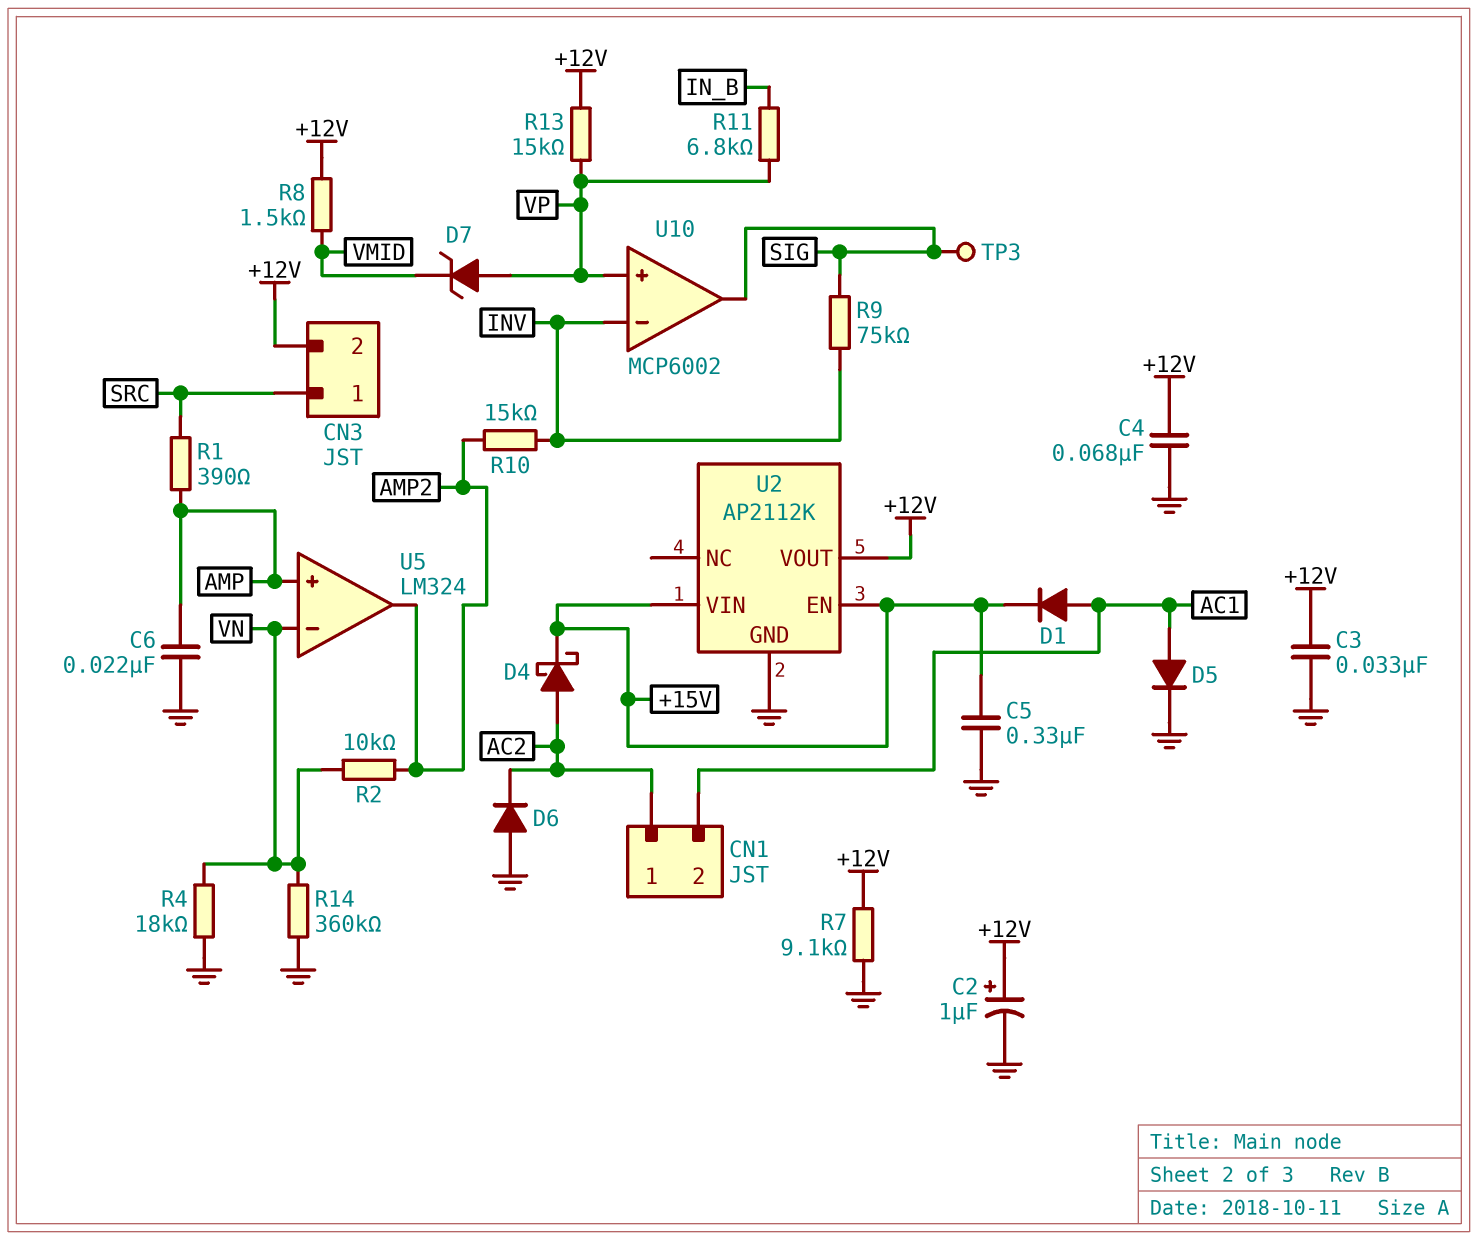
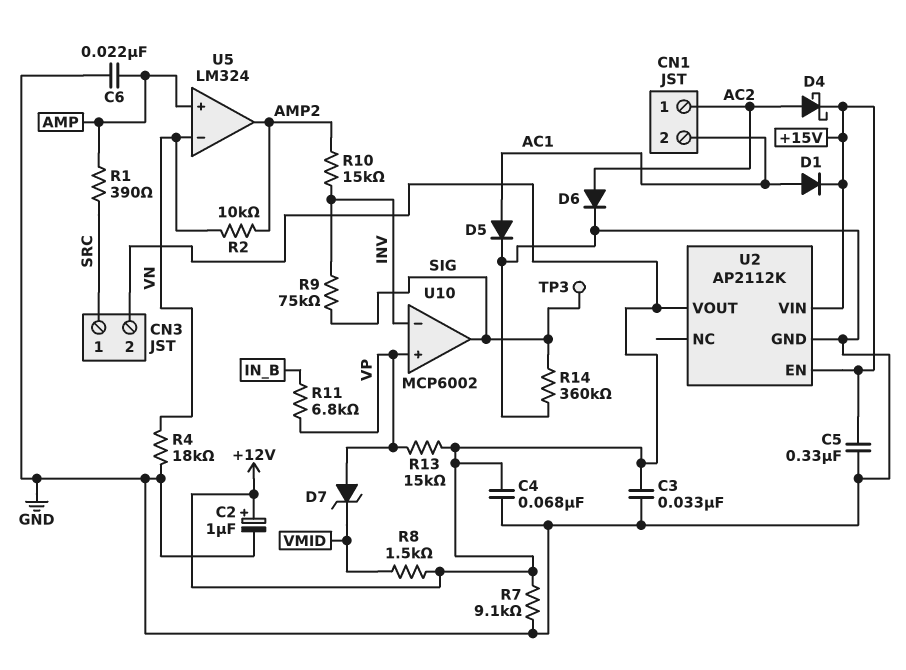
D6: diode (A GND, K AC2) -> diode (A AC2, K GND)
R14: 360k (GND, VN) -> 360k (GND, SIG)

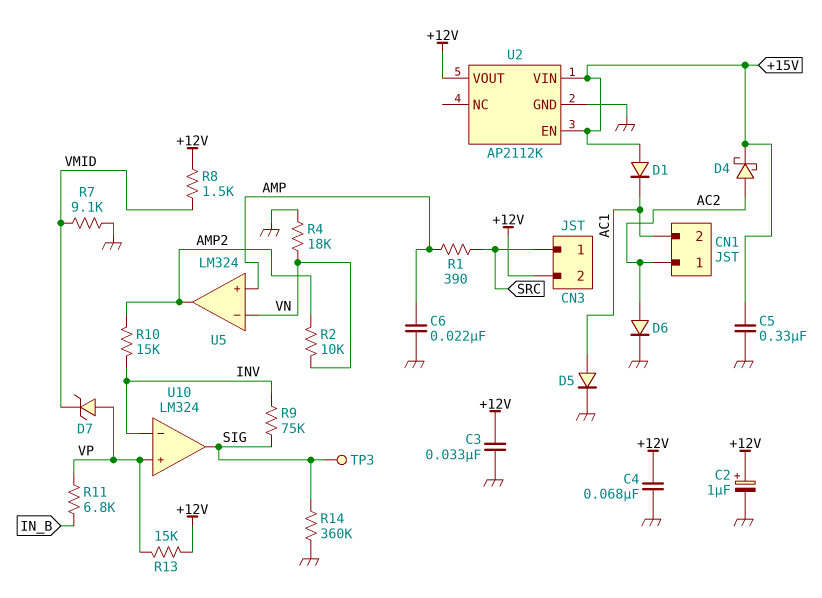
D1: diode (A AC1, K +15V) -> diode (A +15V, K AC1)
R7: 9.1k (+12V, GND) -> 9.1k (GND, VMID)
U10: MCP6002 -> LM324

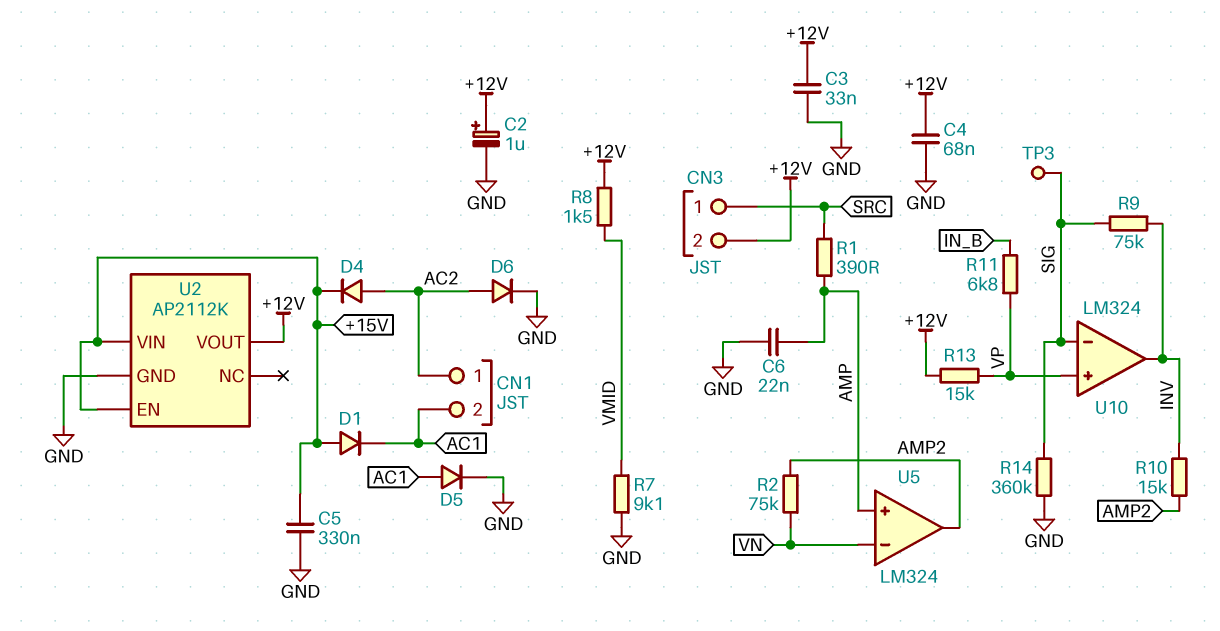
D4: schottky (A AC2, K +15V) -> diode (A AC2, K +15V)
D7: zener (A VP, K VMID) -> none
R2: 10k (AMP2, VN) -> 75k (AMP2, VN)
R4: 18k (GND, VN) -> none
U10 pin in-: INV -> SIG
U10 pin out: SIG -> INV

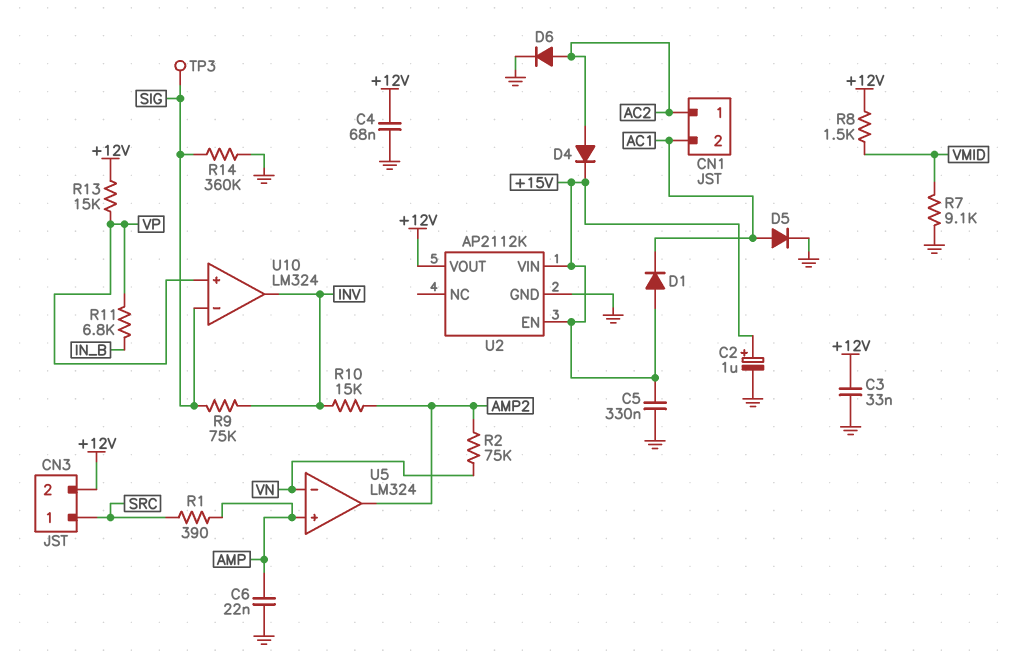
C2: 1uF (plus +12V, minus GND) -> 1uF (plus +15V, minus GND)

